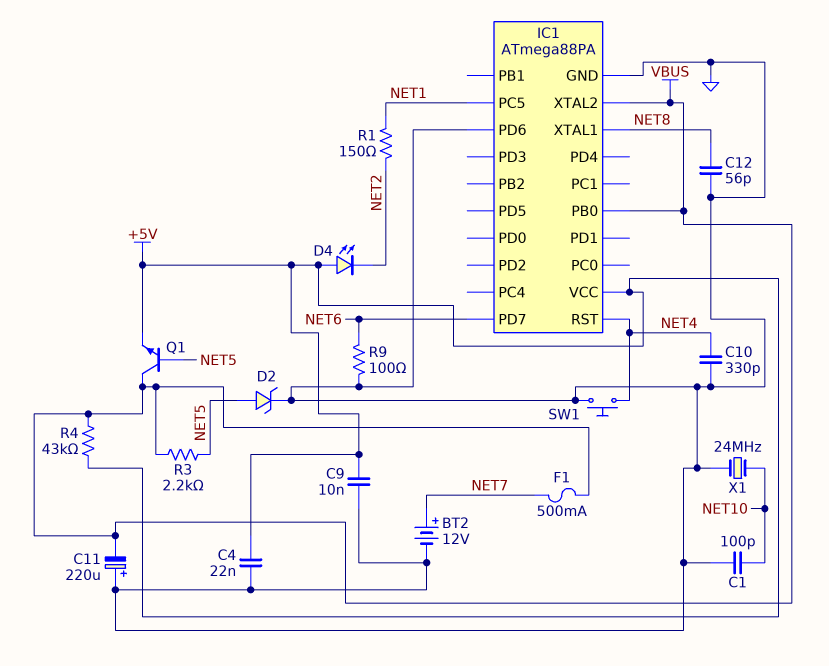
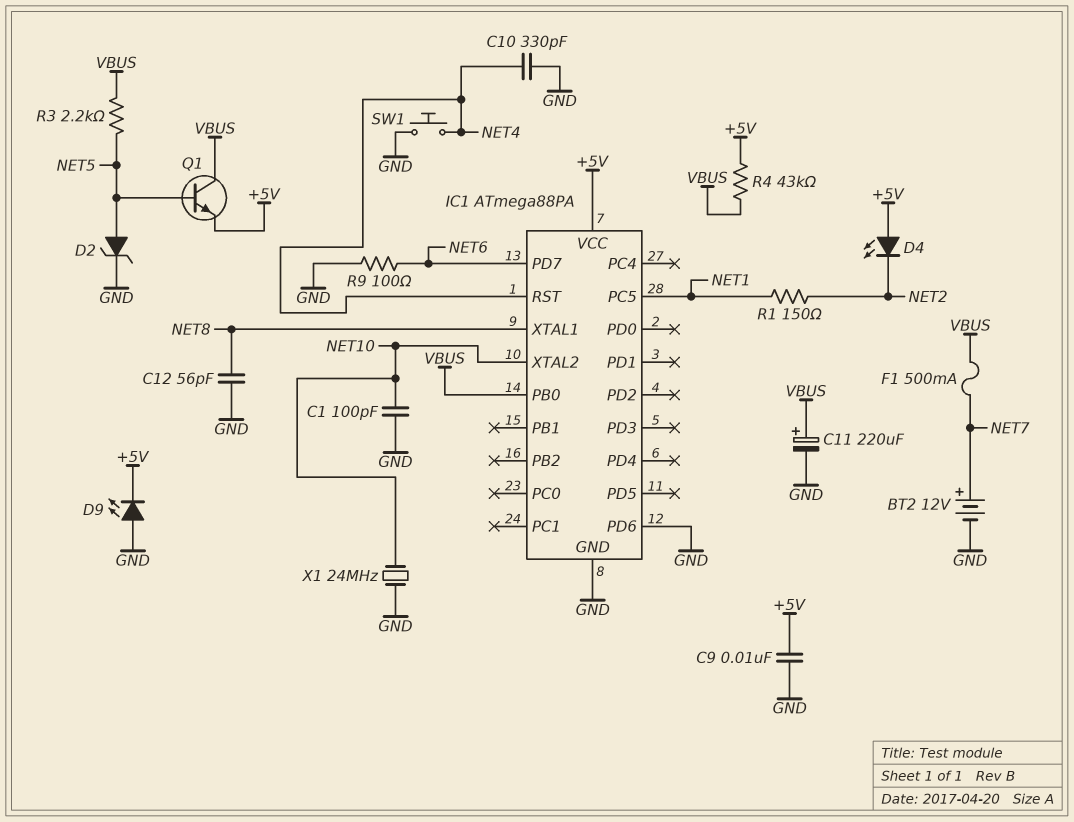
C4: 22nF (+5V, GND) -> none
C11: 220uF (plus GND, minus VBUS) -> 220uF (plus VBUS, minus GND)
D9: none -> LED (A GND, K +5V)
IC1 pin XTAL2: VBUS -> NET10

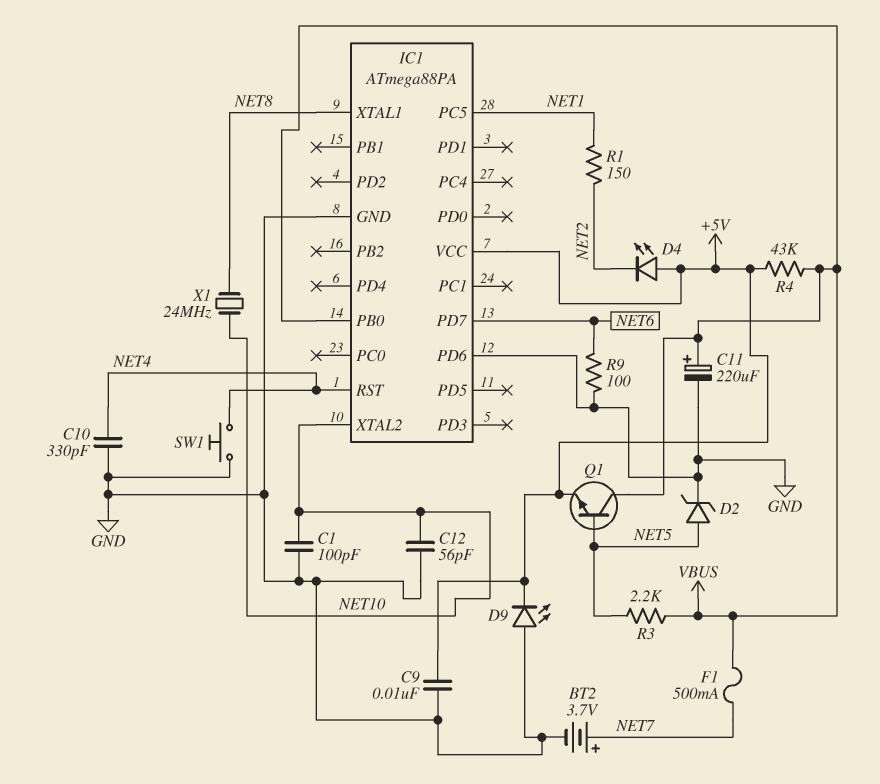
BT2: 12V (plus NET7, minus GND) -> 3.7V (plus NET7, minus GND)
C12: 56pF (GND, NET8) -> 56pF (GND, NET10)
X1: 24MHz (GND, NET10) -> 24MHz (NET8, NET10)

